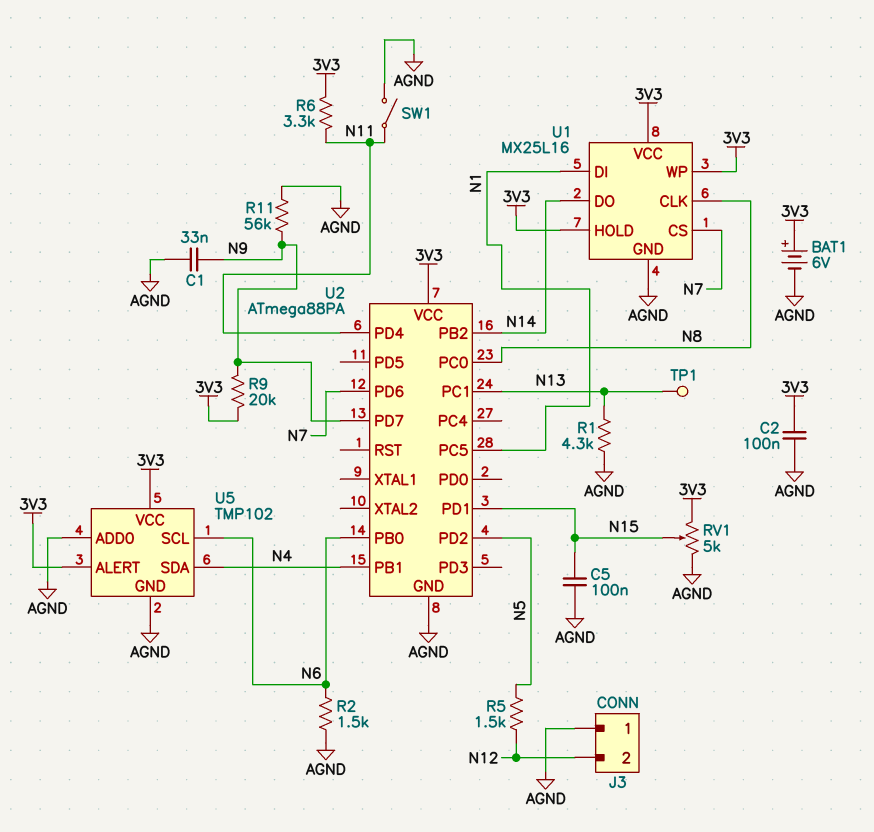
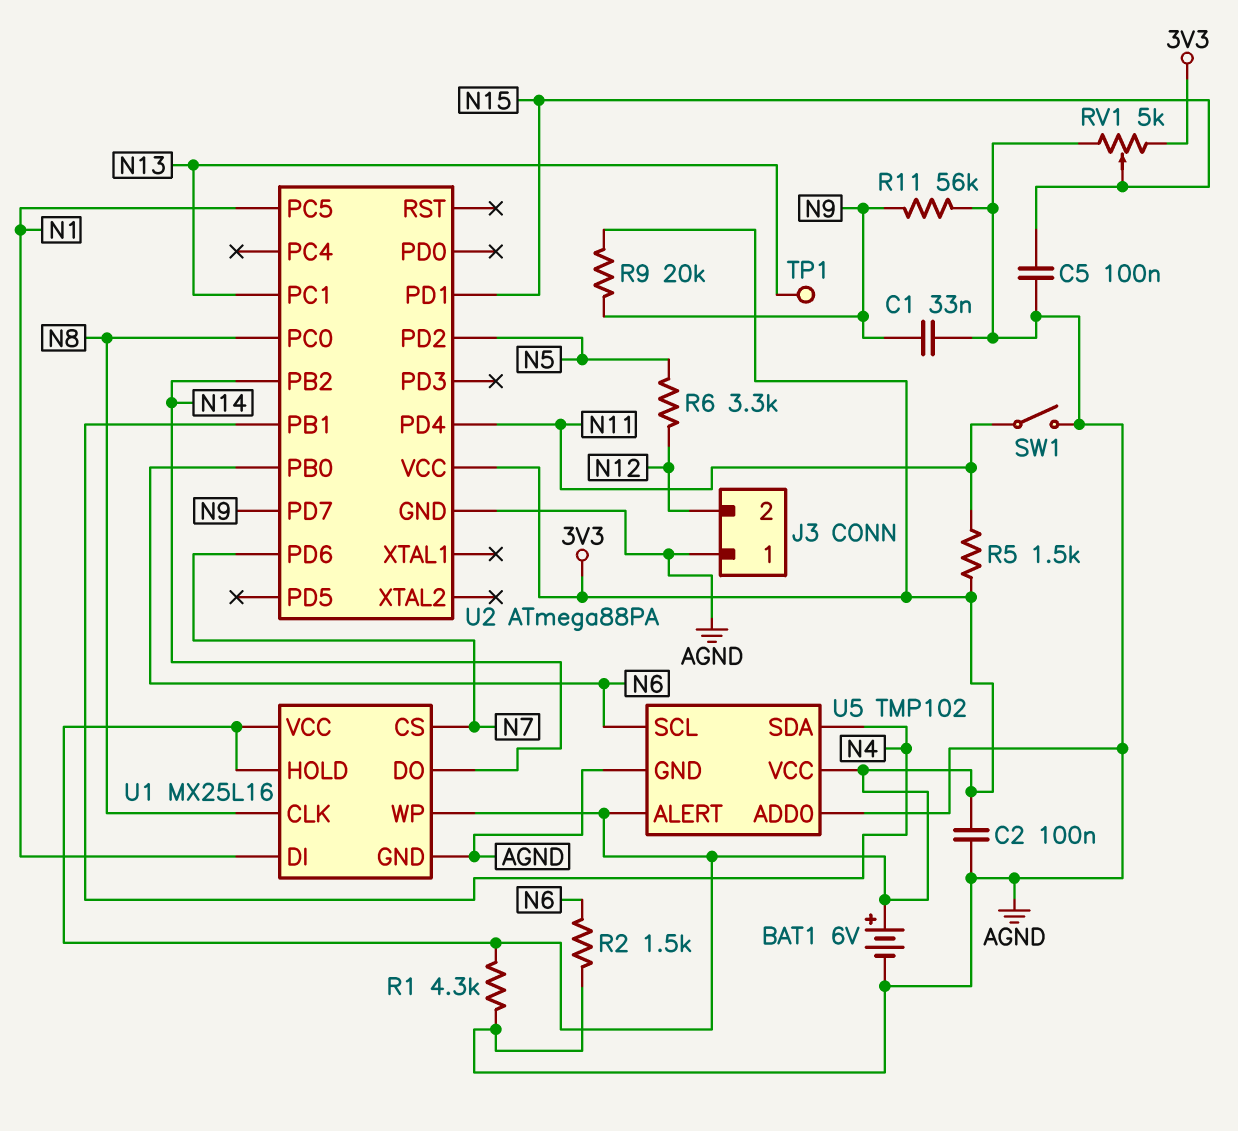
R1: 4.3k (AGND, N13) -> 4.3k (3V3, AGND)
R5: 1.5k (N5, N12) -> 1.5k (3V3, N11)
R6: 3.3k (3V3, N11) -> 3.3k (N5, N12)

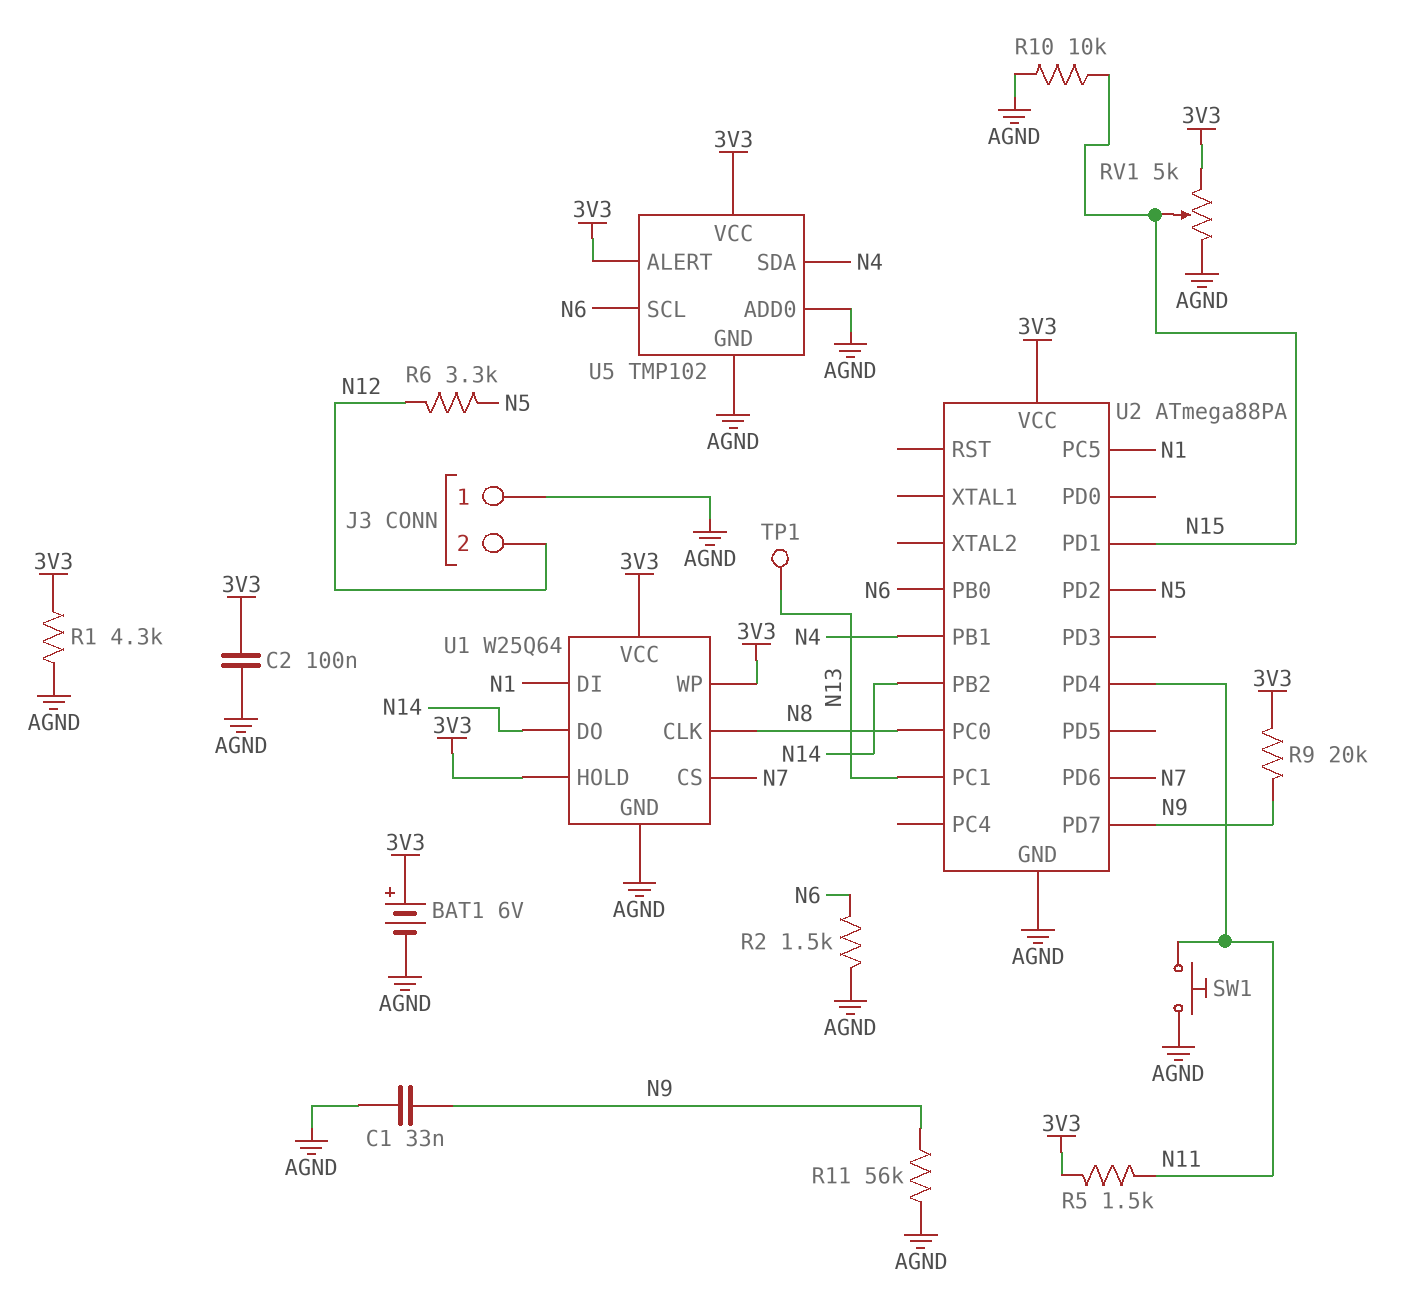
C5: 100nF (AGND, N15) -> none
R10: none -> 10k (AGND, N15)
SW1: switch (AGND, N11) -> button (AGND, N11)
U1: MX25L16 -> W25Q64

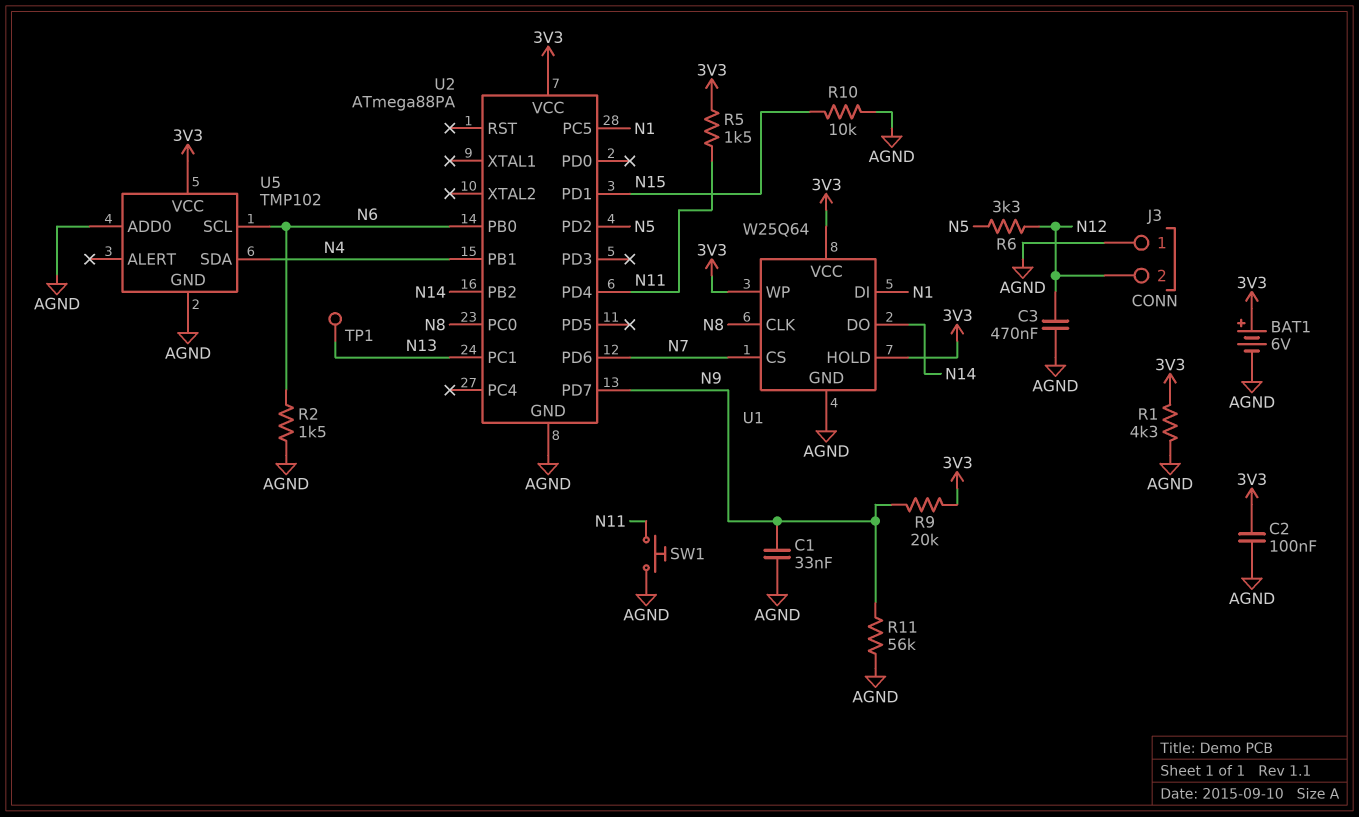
C3: none -> 470nF (AGND, N12)
RV1: 5k (3V3, AGND, wiper N15) -> none
U5 pin ALERT: 3V3 -> none

